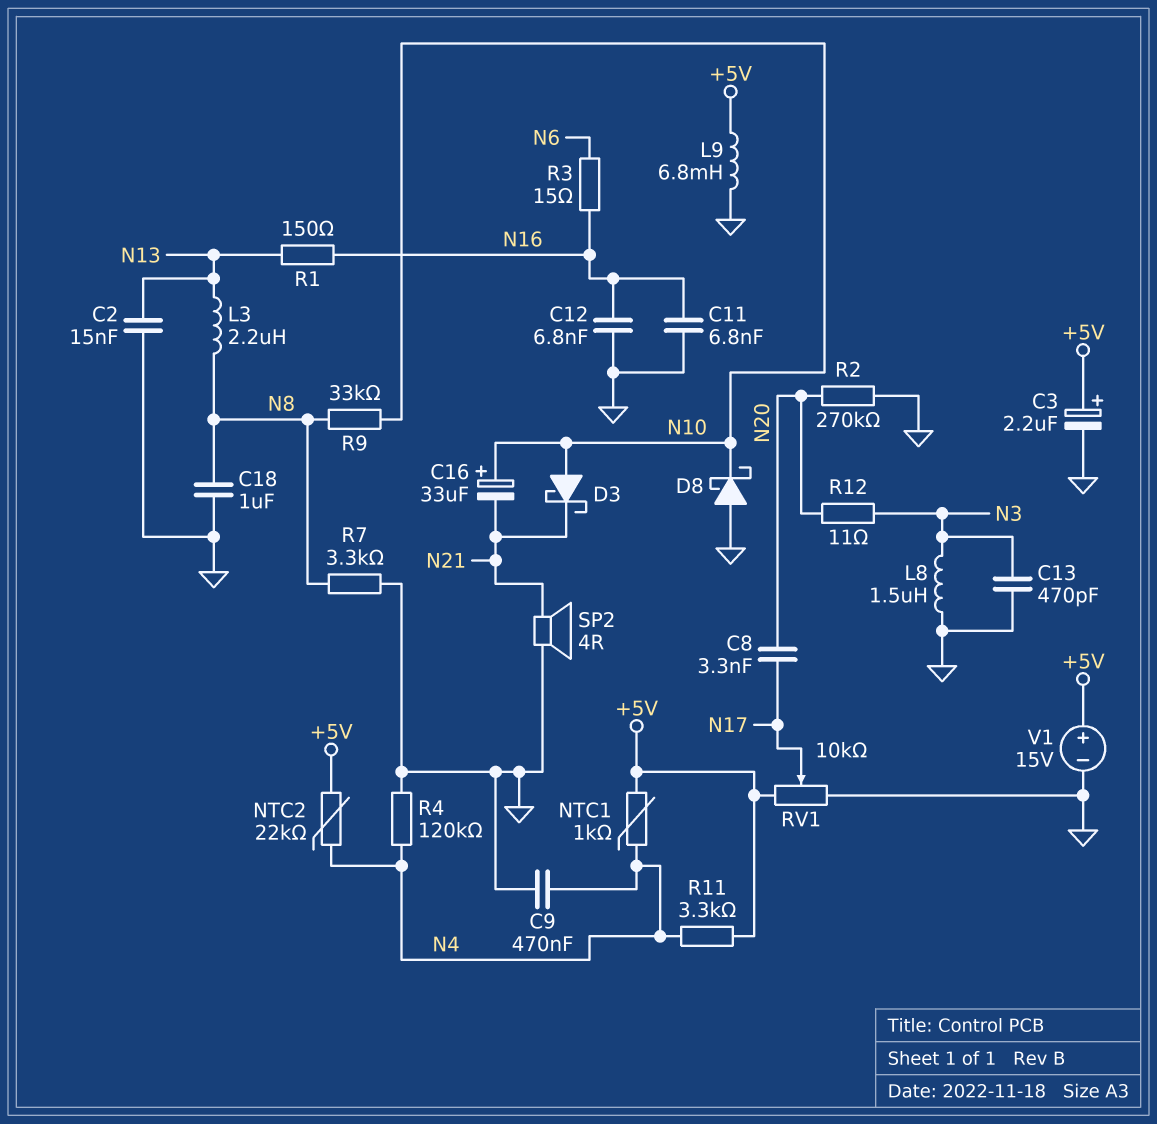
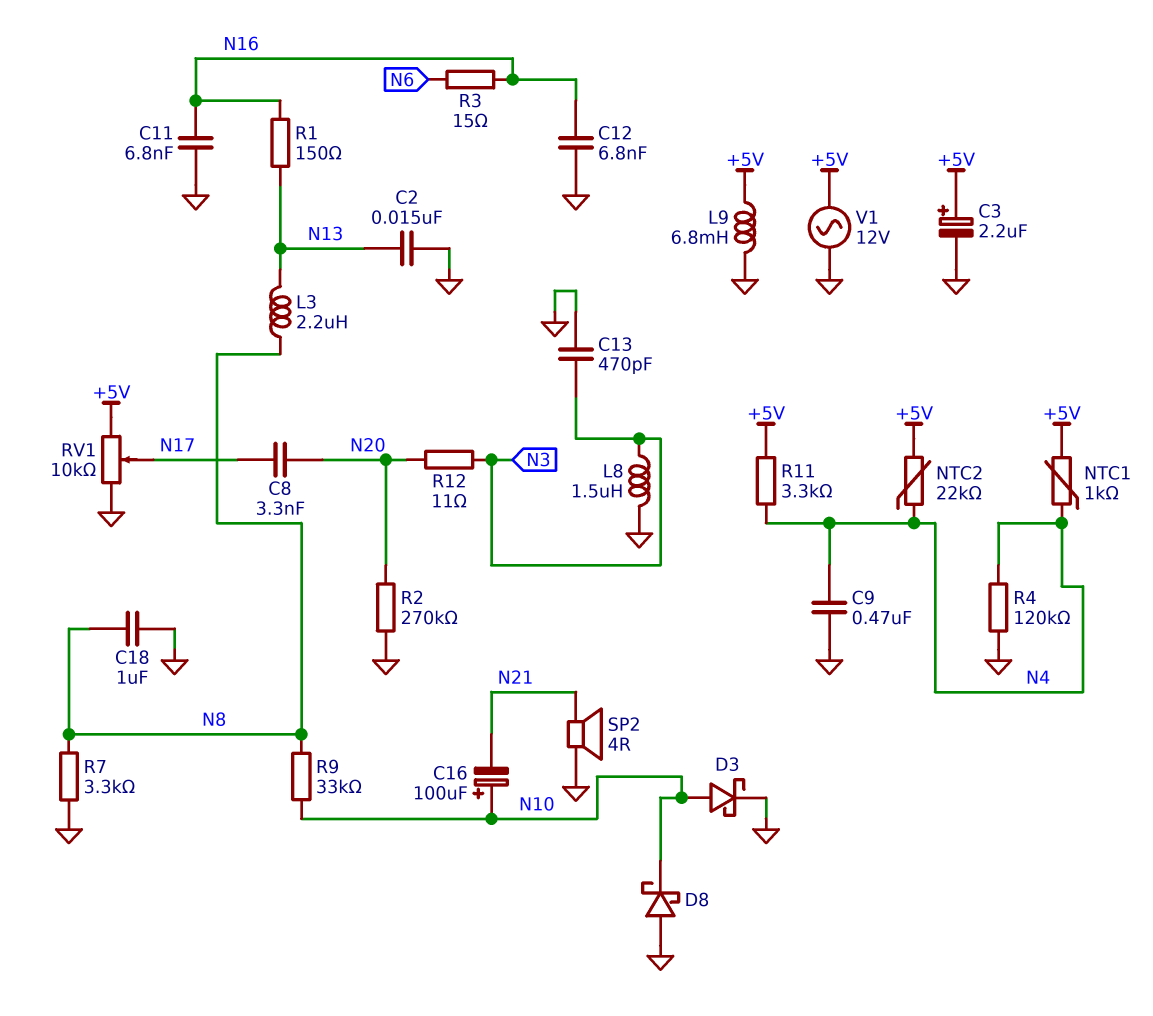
C16: 33uF (plus N10, minus N21) -> 100uF (plus N10, minus N21)
D3: schottky (A N10, K N21) -> schottky (A N10, K GND)
V1: 15V (plus +5V, minus GND) -> AC 12V (+5V, GND)

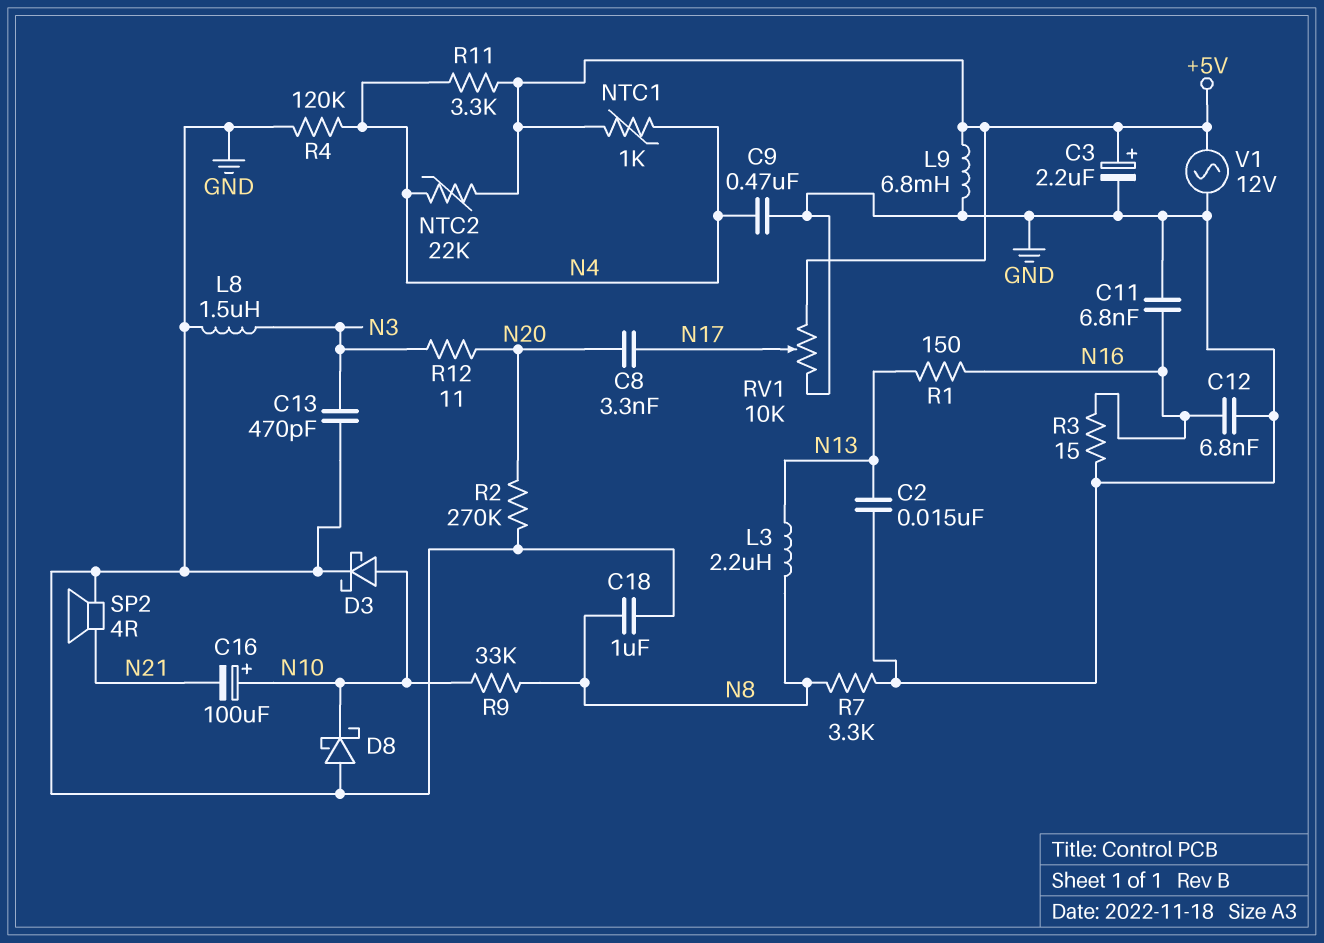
R3: 15 (N6, N16) -> 15 (GND, N16)

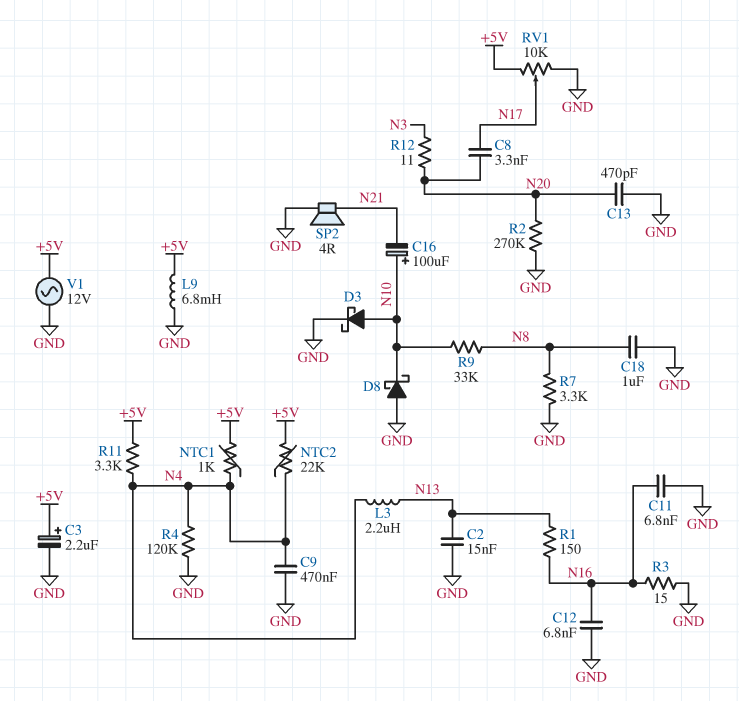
C13: 470pF (GND, N3) -> 470pF (GND, N20)
L3: 2.2uH (N8, N13) -> 2.2uH (N4, N13)
L8: 1.5uH (GND, N3) -> none

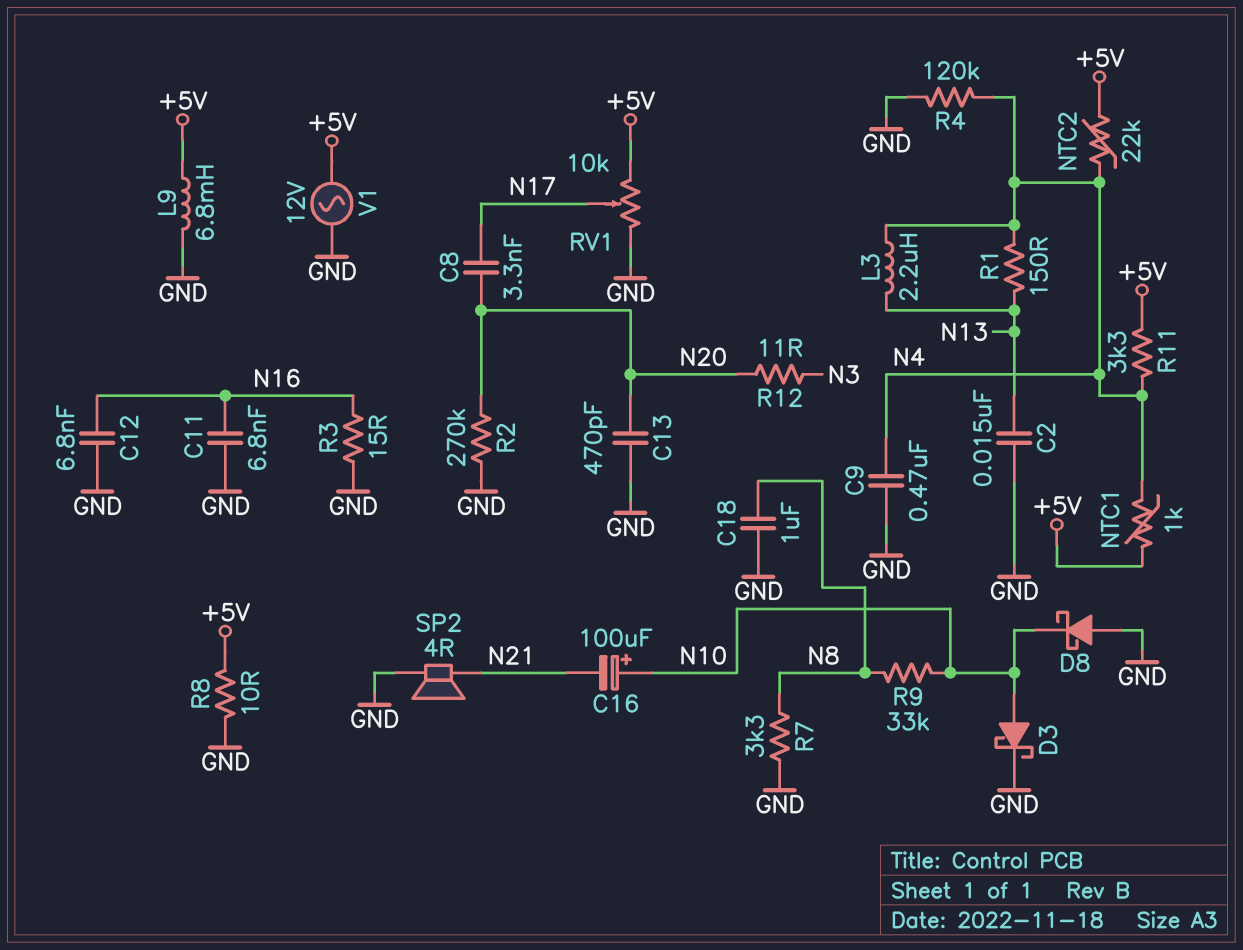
C3: 2.2uF (plus +5V, minus GND) -> none
R1: 150 (N13, N16) -> 150 (N4, N13)
R8: none -> 10 (+5V, GND)

